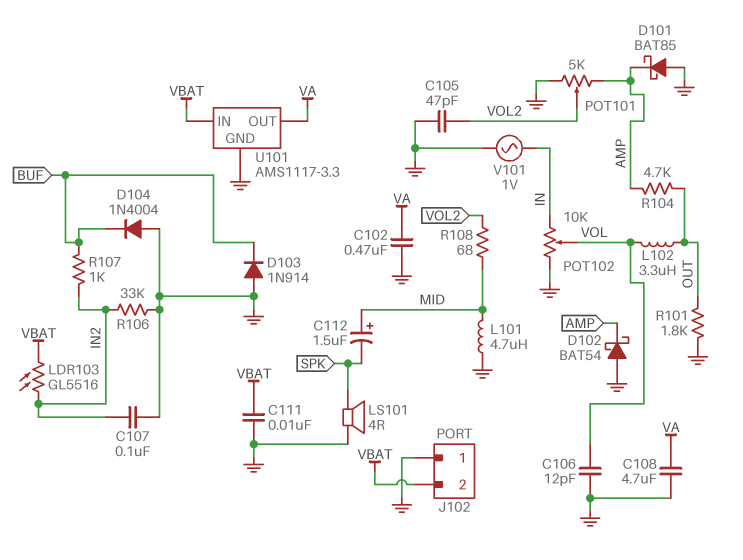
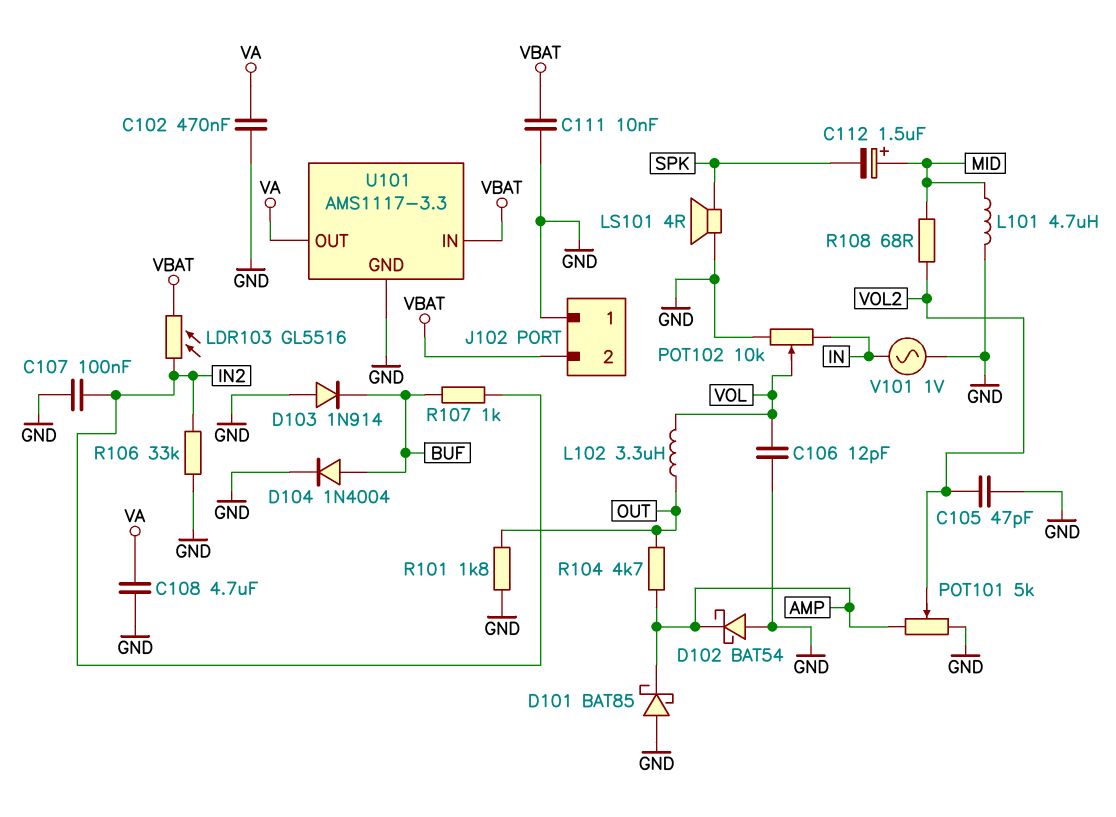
D104: diode 1N4004 (A GND, K BUF) -> diode 1N4004 (A BUF, K GND)

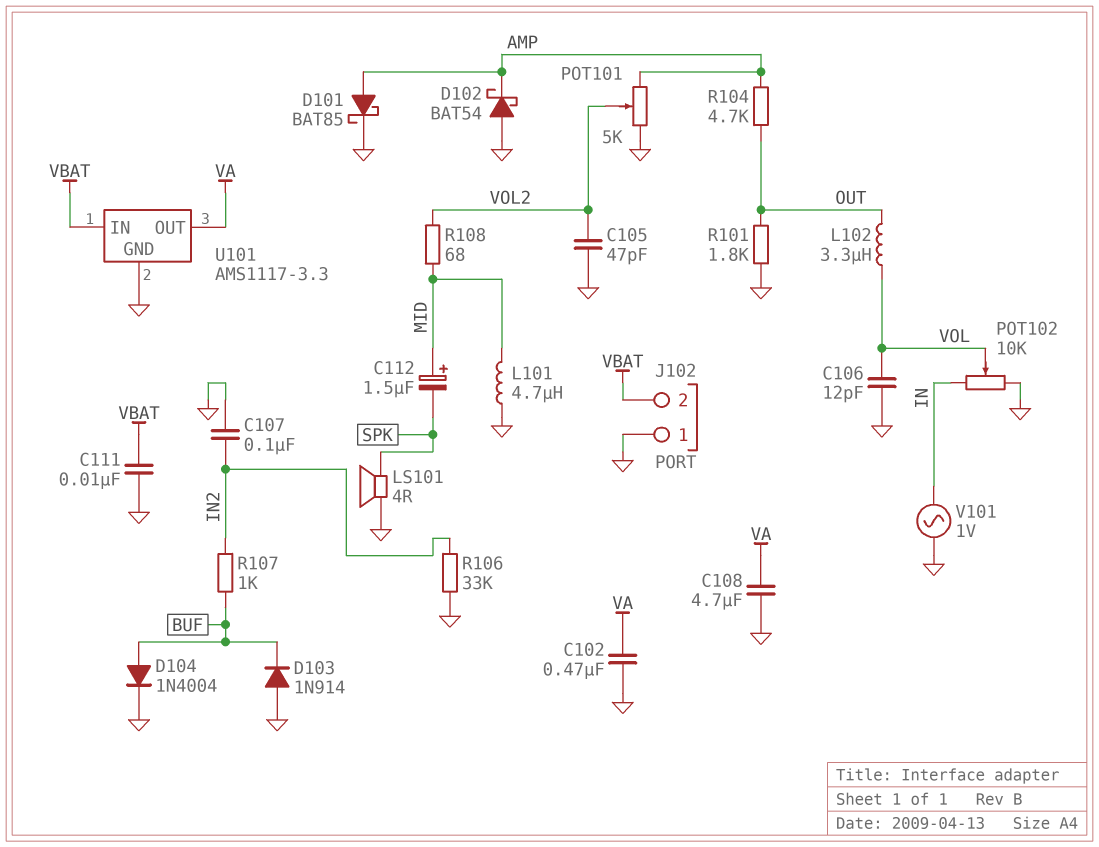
D101: schottky BAT85 (A GND, K AMP) -> schottky BAT85 (A AMP, K GND)
LDR103: GL5516 (IN2, VBAT) -> none

